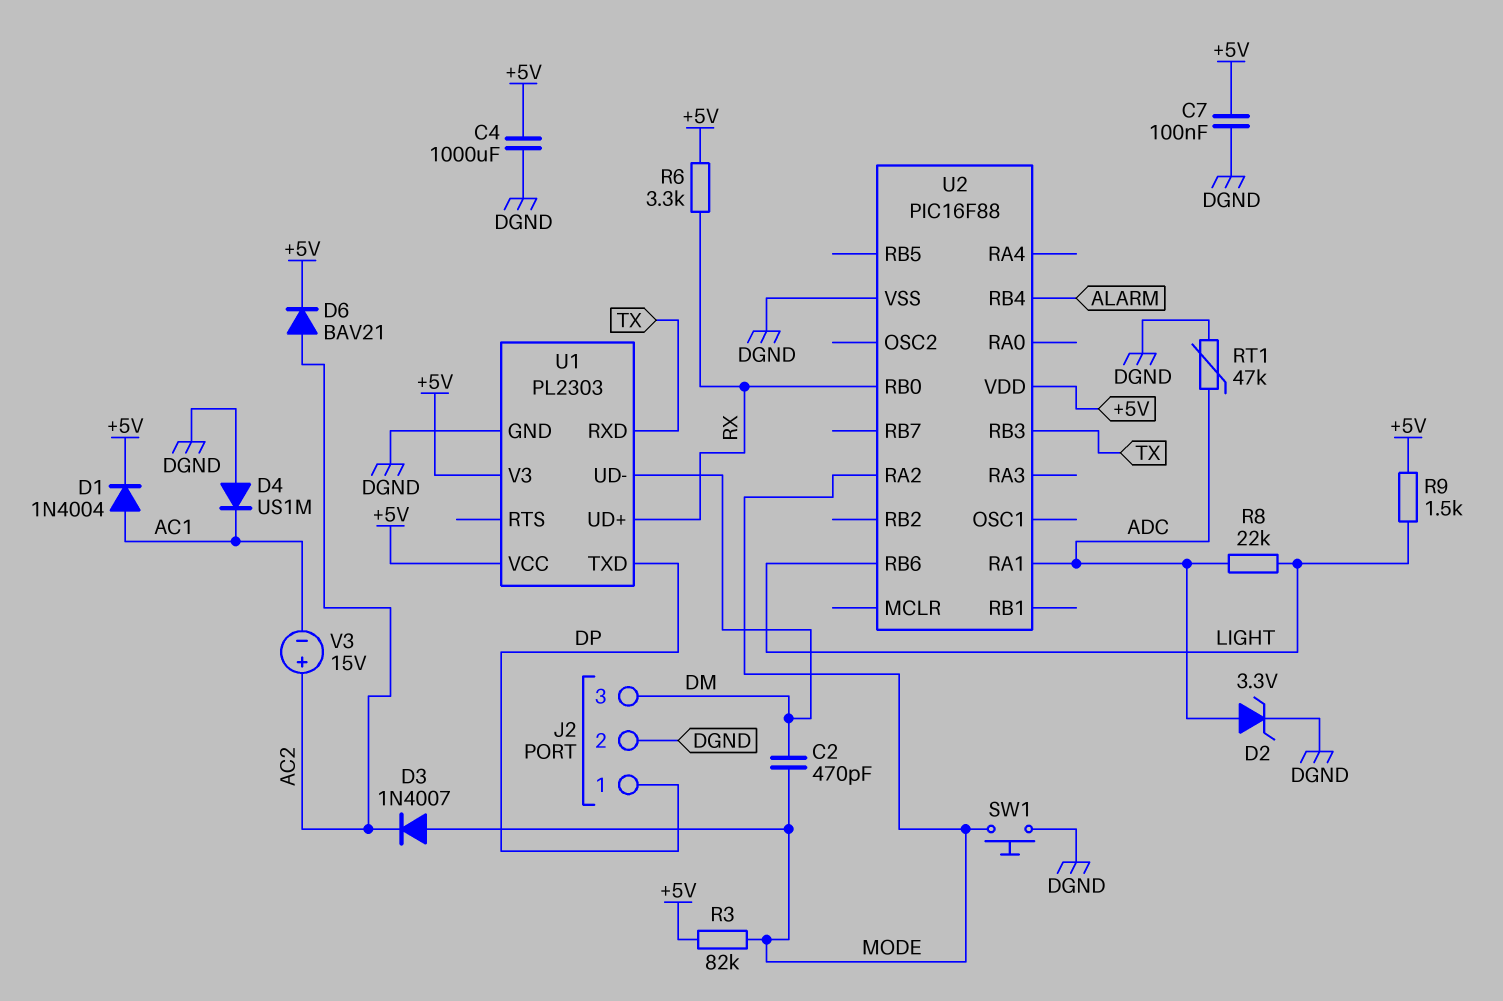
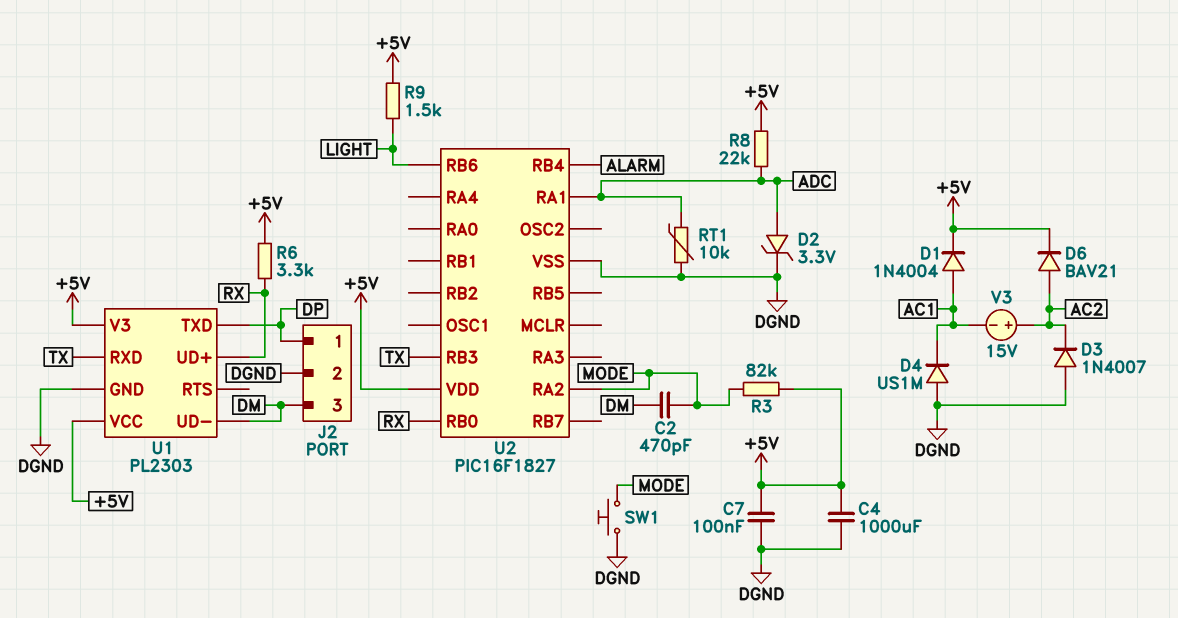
D3: diode 1N4007 (A MODE, K AC2) -> diode 1N4007 (A DGND, K AC2)
R8: 22k (ADC, LIGHT) -> 22k (+5V, ADC)
RT1: 47k (ADC, DGND) -> 10k (ADC, DGND)
U2: PIC16F88 -> PIC16F1827

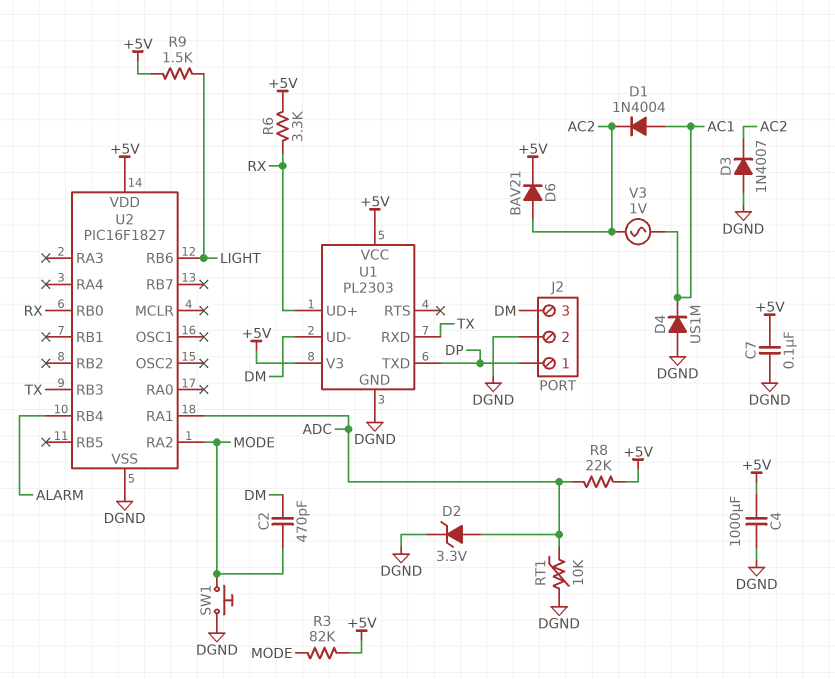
D1: diode 1N4004 (A AC1, K +5V) -> diode 1N4004 (A AC1, K AC2)
V3: 15V (plus AC2, minus AC1) -> AC 1V (AC1, AC2)

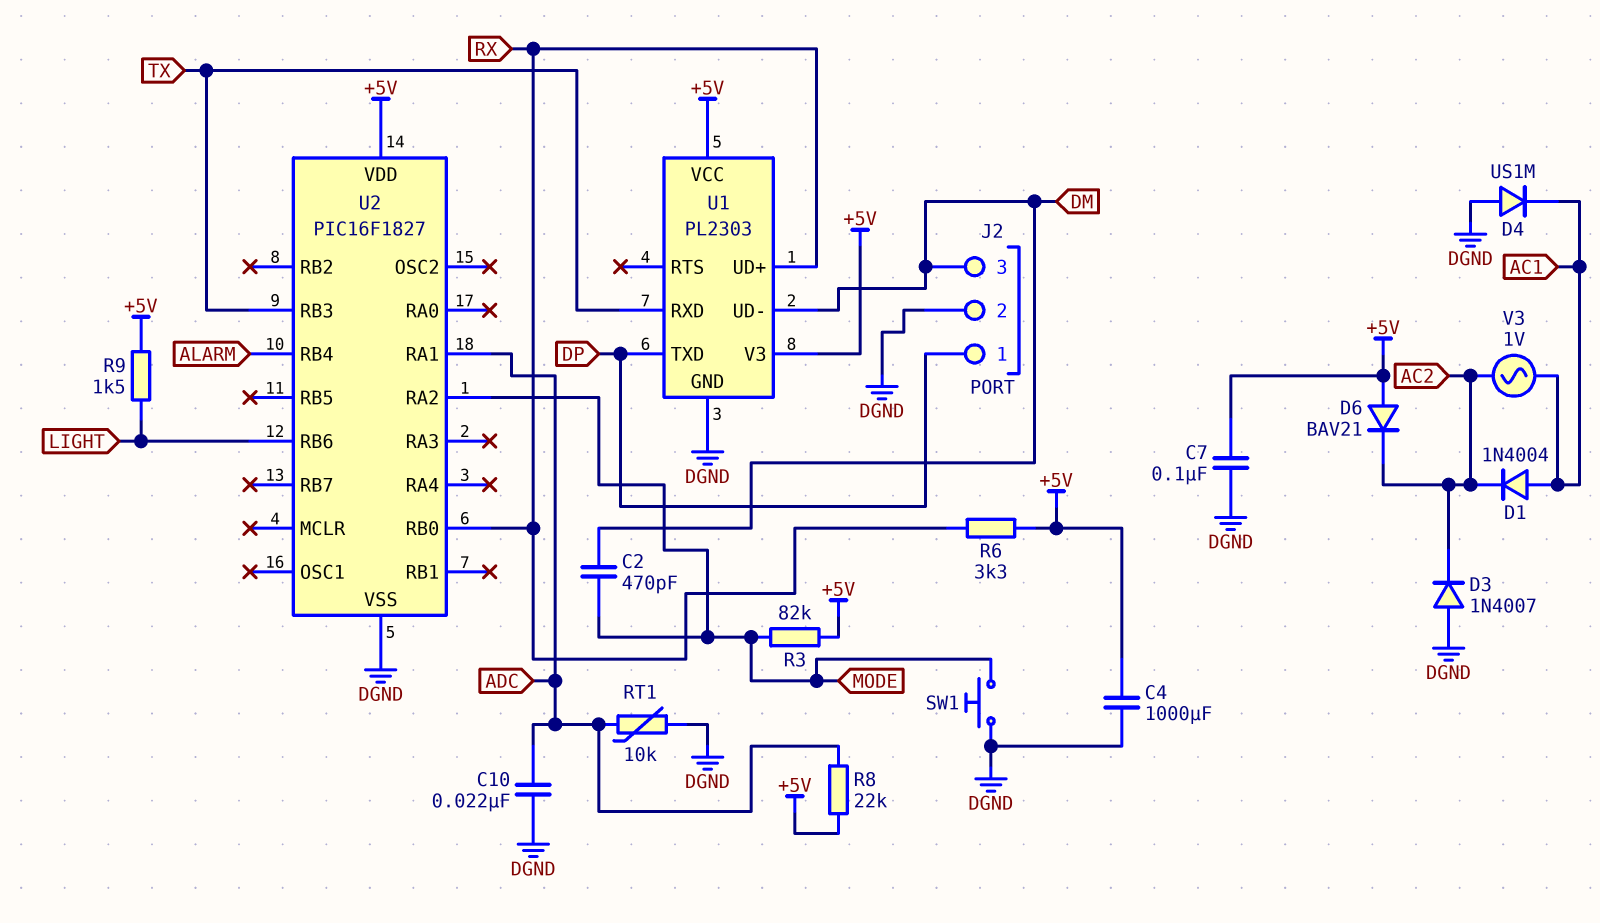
C10: none -> 22nF (ADC, DGND)
D2: zener 3.3V (A ADC, K DGND) -> none
D6: diode BAV21 (A AC2, K +5V) -> diode BAV21 (A +5V, K AC2)

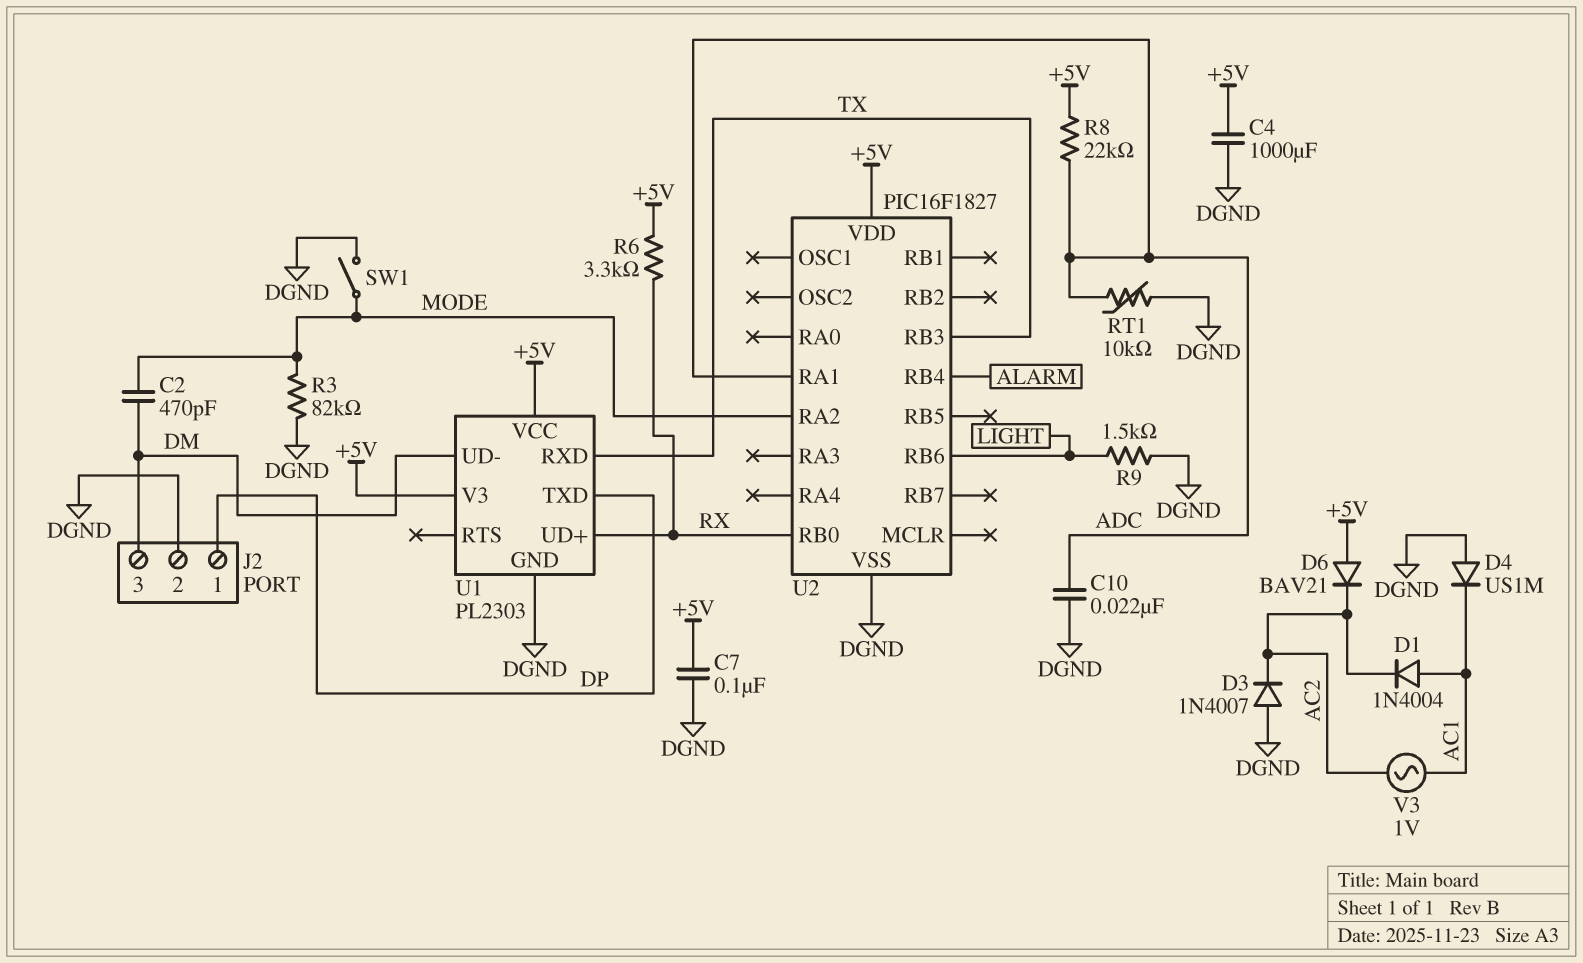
R3: 82k (+5V, MODE) -> 82k (DGND, MODE)
R9: 1.5k (+5V, LIGHT) -> 1.5k (DGND, LIGHT)
SW1: button (DGND, MODE) -> switch (DGND, MODE)

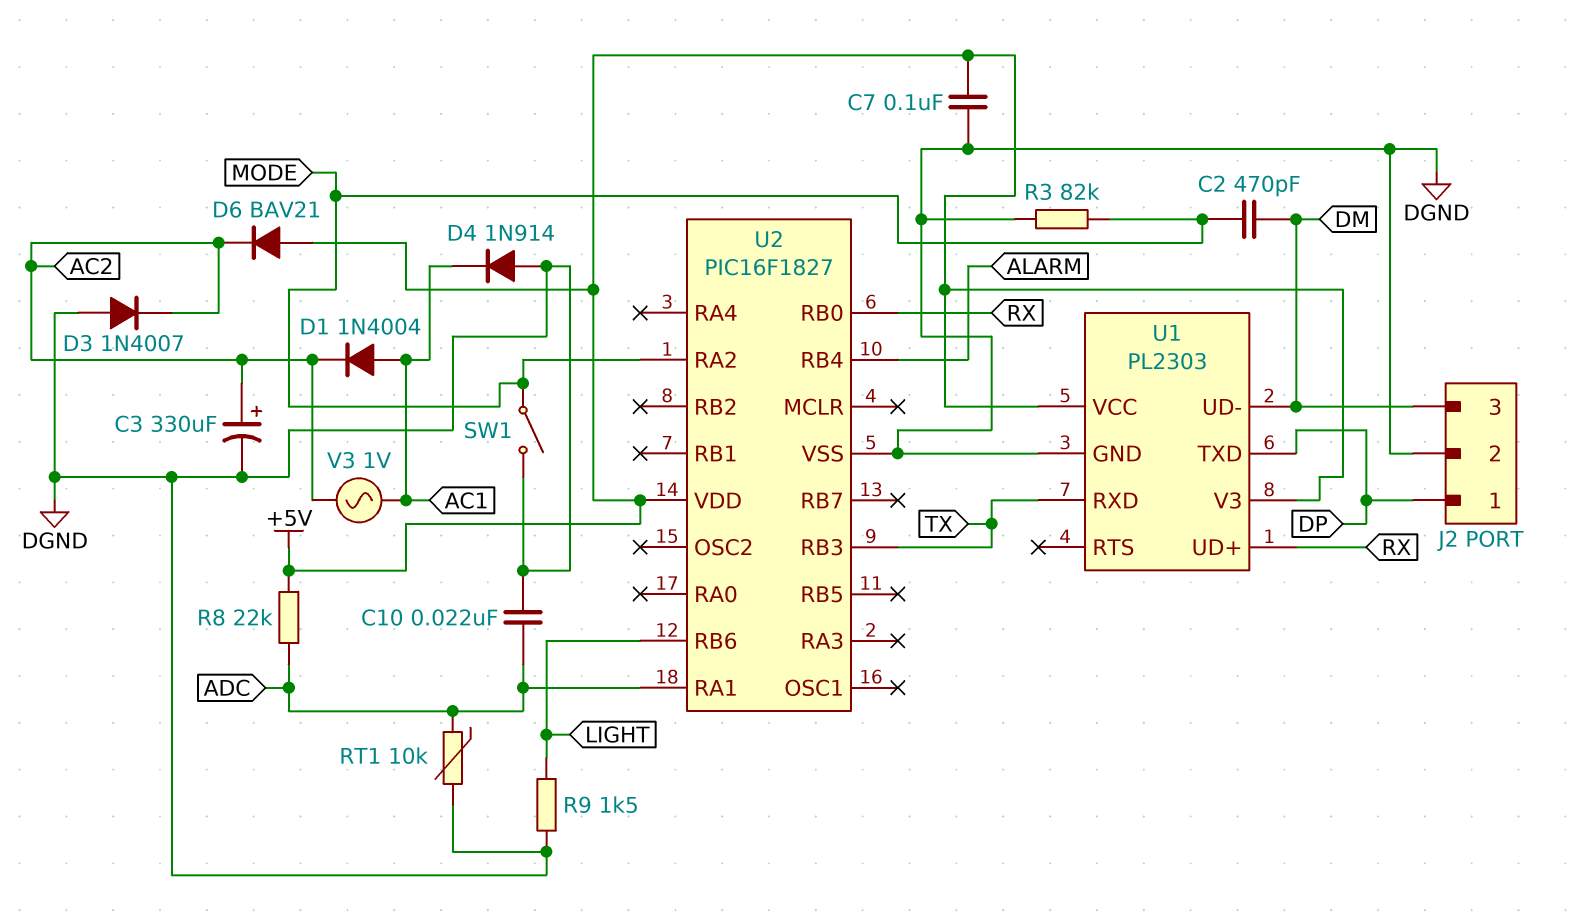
C3: none -> 330uF (plus AC2, minus DGND)
C4: 1000uF (+5V, DGND) -> none
D4: diode US1M (A DGND, K AC1) -> diode 1N914 (A DGND, K AC1)
R6: 3.3k (+5V, RX) -> none

